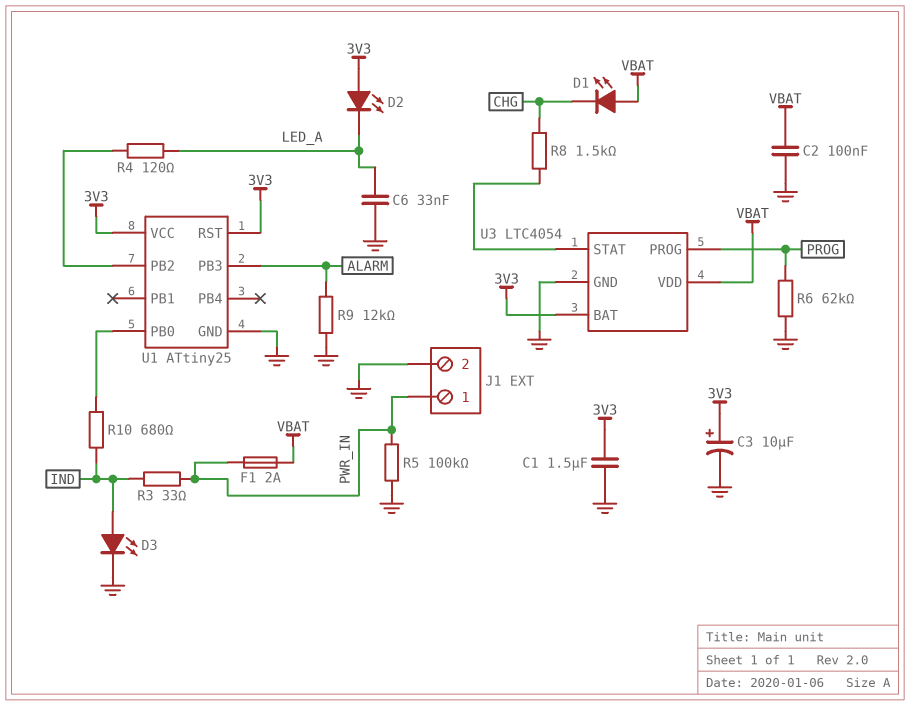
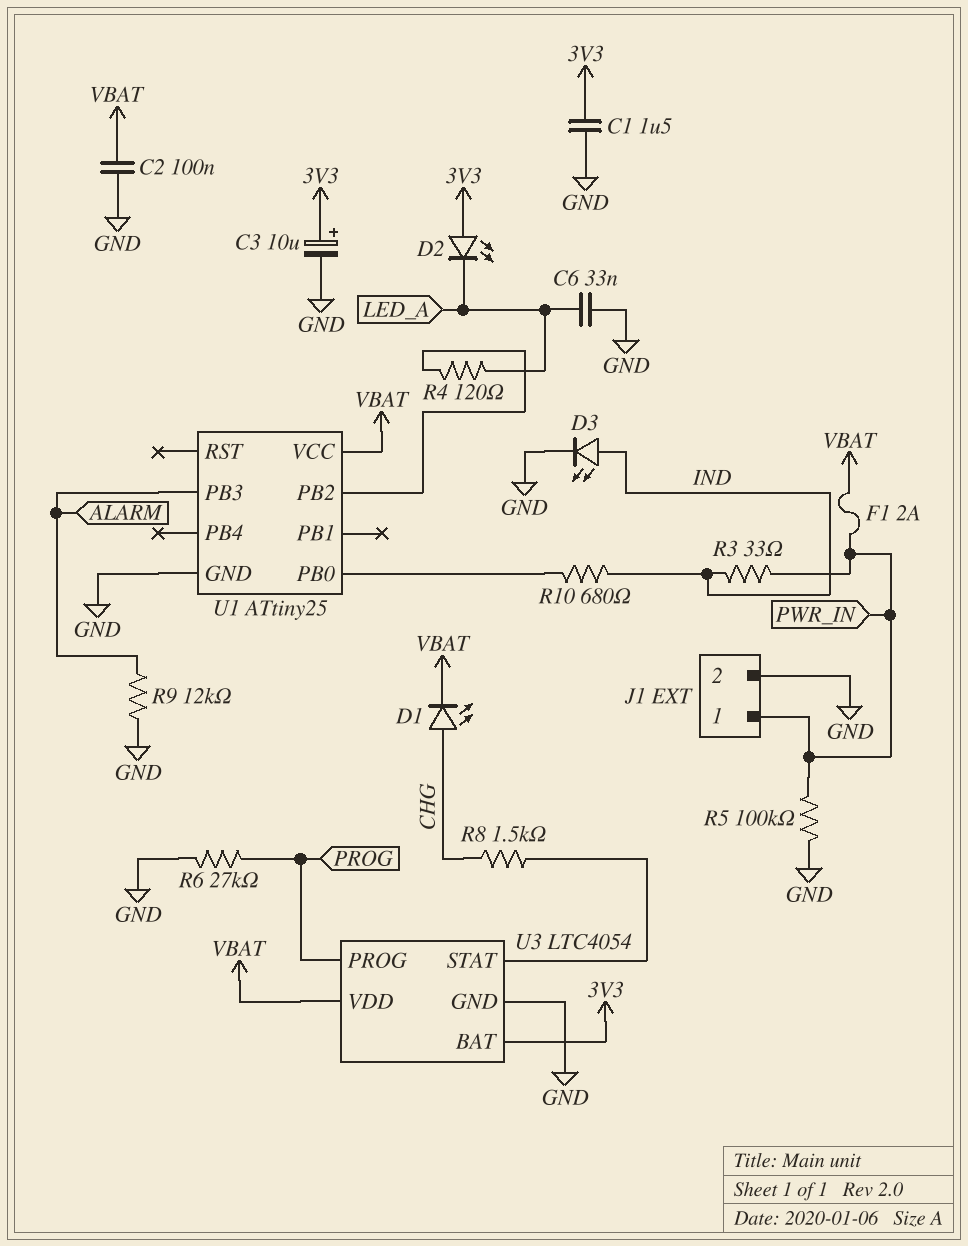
D1: LED (A VBAT, K CHG) -> LED (A CHG, K VBAT)
R6: 62k (GND, PROG) -> 27k (GND, PROG)
U1 pin RST: 3V3 -> none
U1 pin VCC: 3V3 -> VBAT

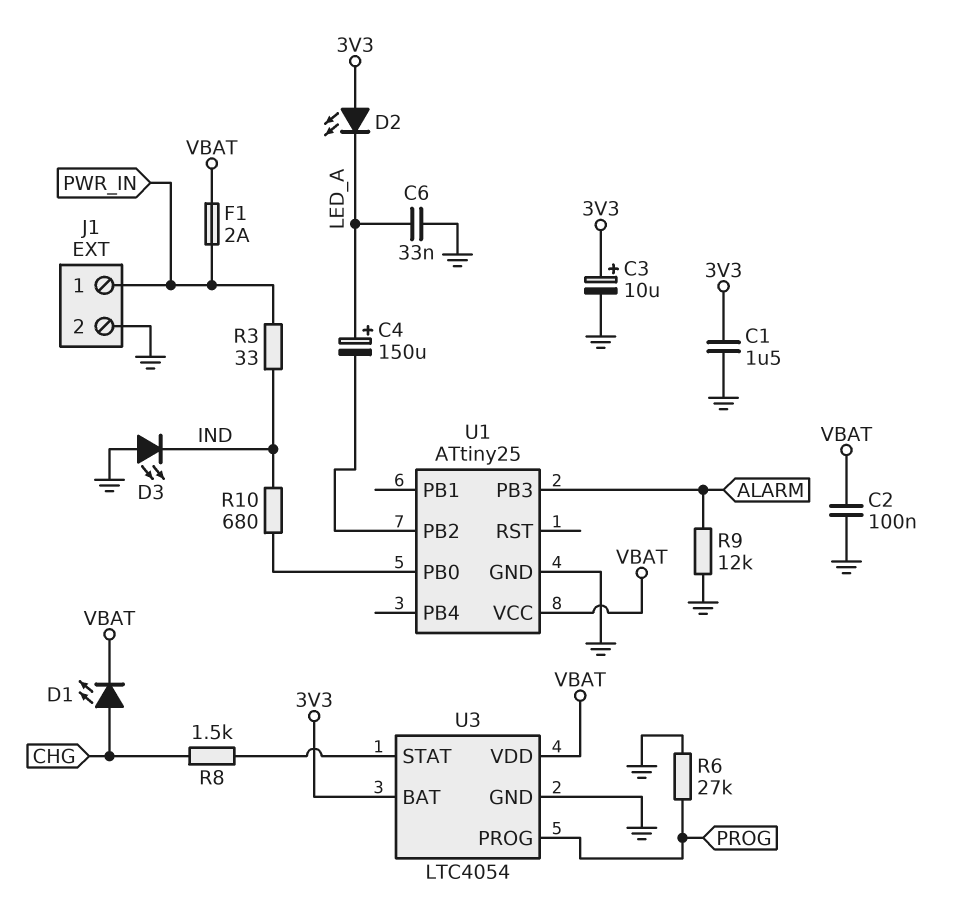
C4: none -> 150uF (plus LED_A, minus U1/PB2)
D3: LED (A IND, K GND) -> LED (A GND, K IND)
R4: 120 (LED_A, U1/PB2) -> none
R5: 100k (GND, PWR_IN) -> none

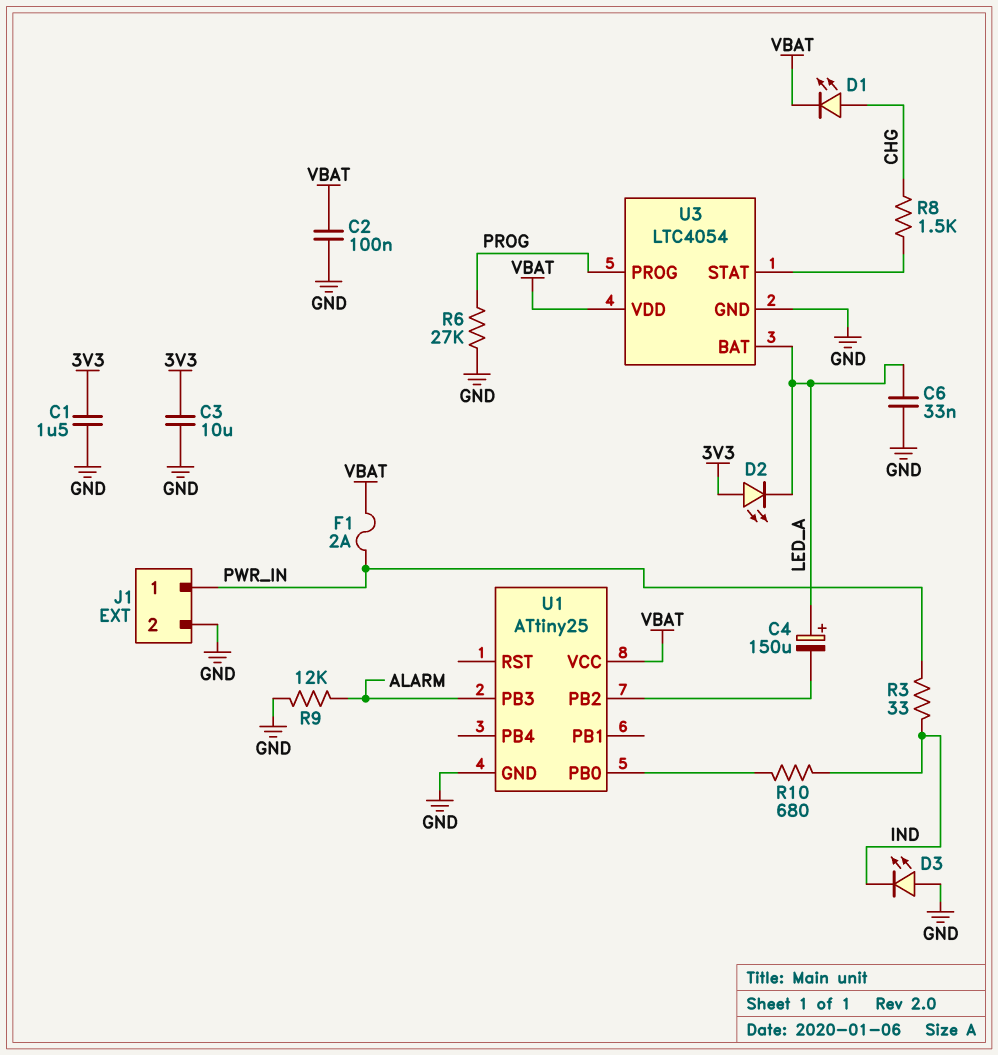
C3: 10uF (plus 3V3, minus GND) -> 10uF (3V3, GND)
U3 pin BAT: 3V3 -> LED_A

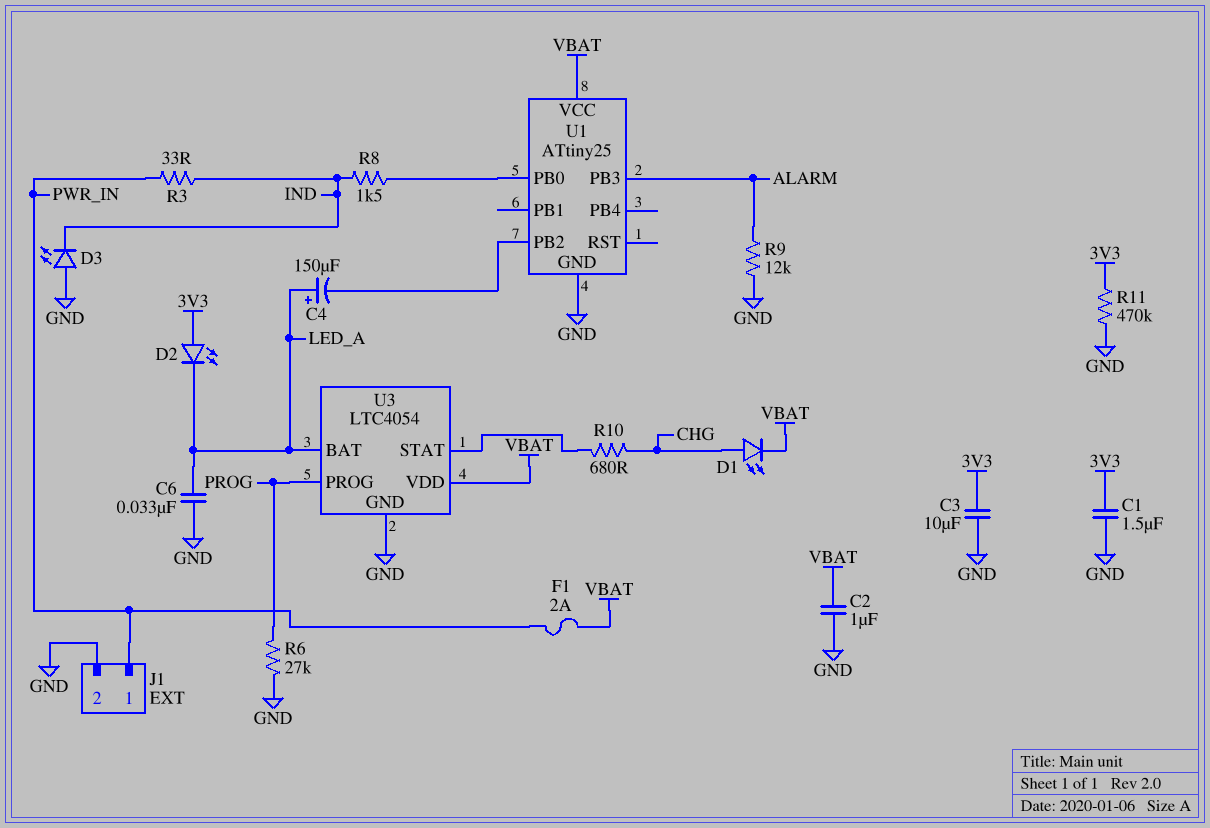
C2: 100nF (GND, VBAT) -> 1uF (GND, VBAT)
R8: 1.5k (CHG, U3/STAT) -> 1.5k (IND, U1/PB0)
R10: 680 (IND, U1/PB0) -> 680 (CHG, U3/STAT)
R11: none -> 470k (3V3, GND)

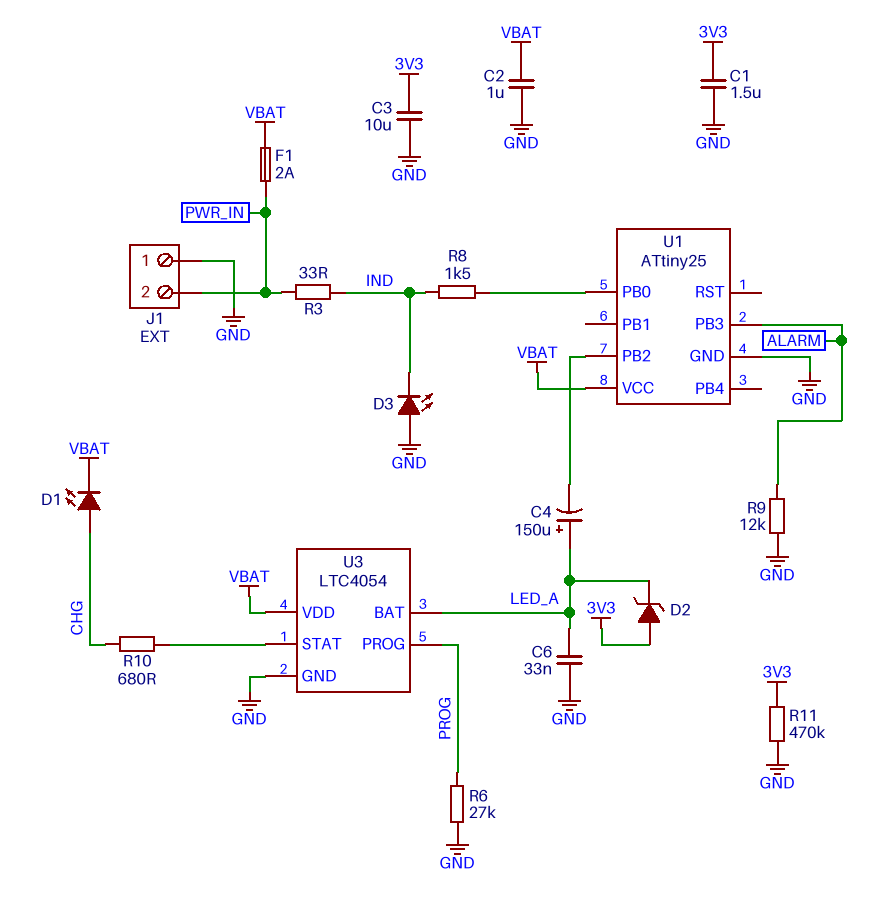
D2: LED (A 3V3, K LED_A) -> zener (A 3V3, K LED_A)
J1 pin 1: PWR_IN -> GND
J1 pin 2: GND -> PWR_IN

